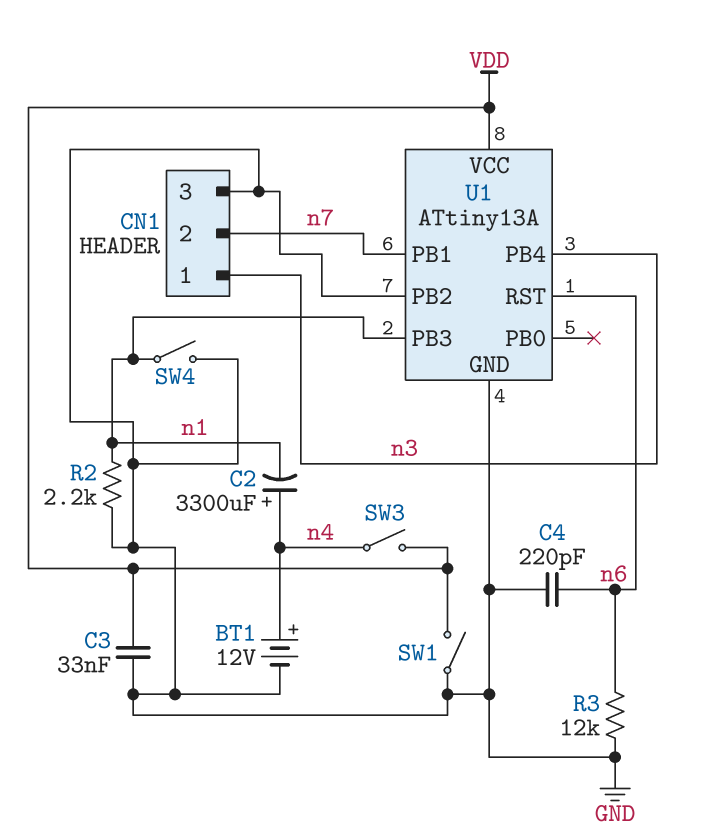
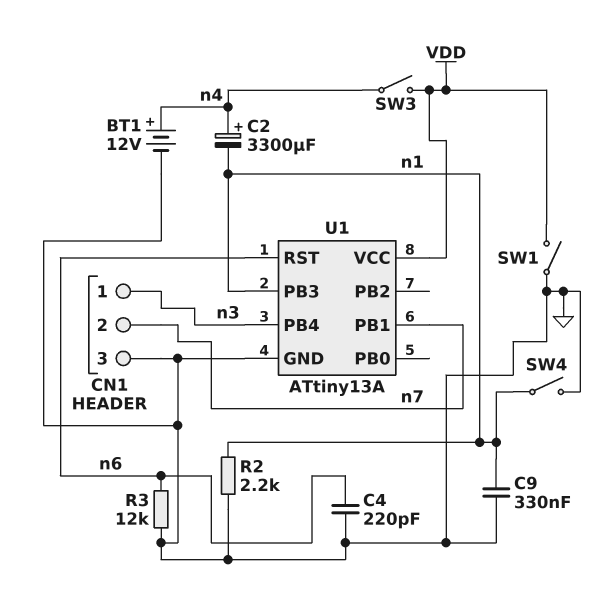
C3: 33nF (GND, VDD) -> none
C9: none -> 330nF (GND, n1)
U1 pin PB2: GND -> none

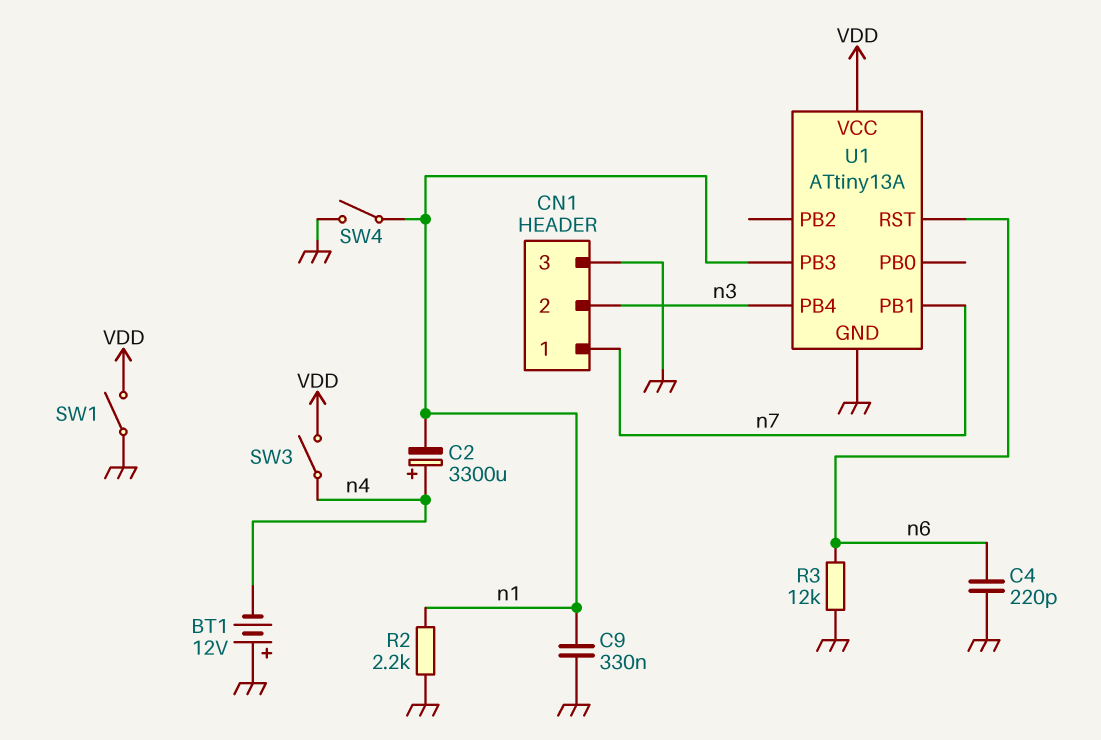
BT1: 12V (plus n4, minus GND) -> 12V (plus GND, minus n4)
CN1 pin 1: n3 -> n7
CN1 pin 2: n7 -> n3

